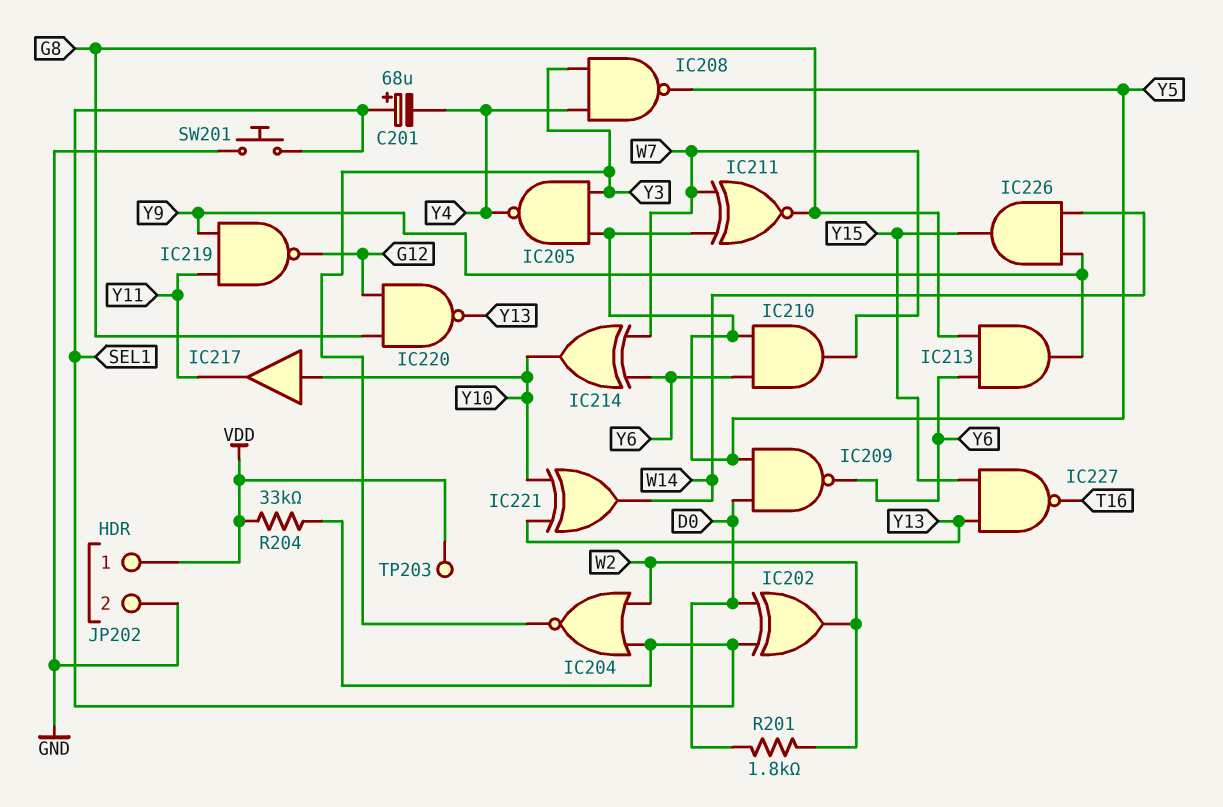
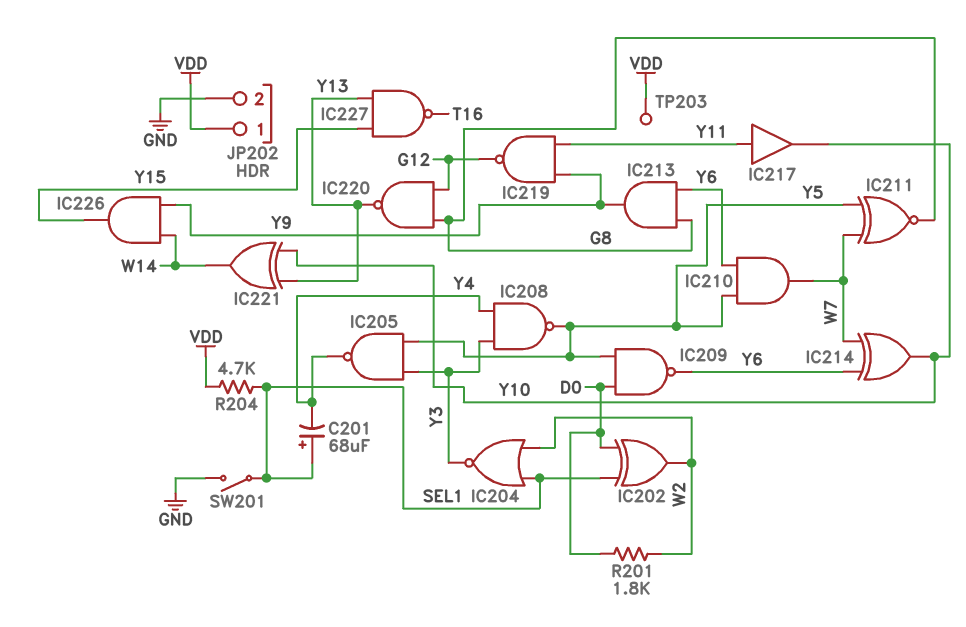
IC217: buffer (in Y10, out Y11) -> buffer (in Y11, out Y10)
R204: 33k (SEL1, VDD) -> 4.7k (SEL1, VDD)
SW201: button (GND, SEL1) -> switch (GND, SEL1)

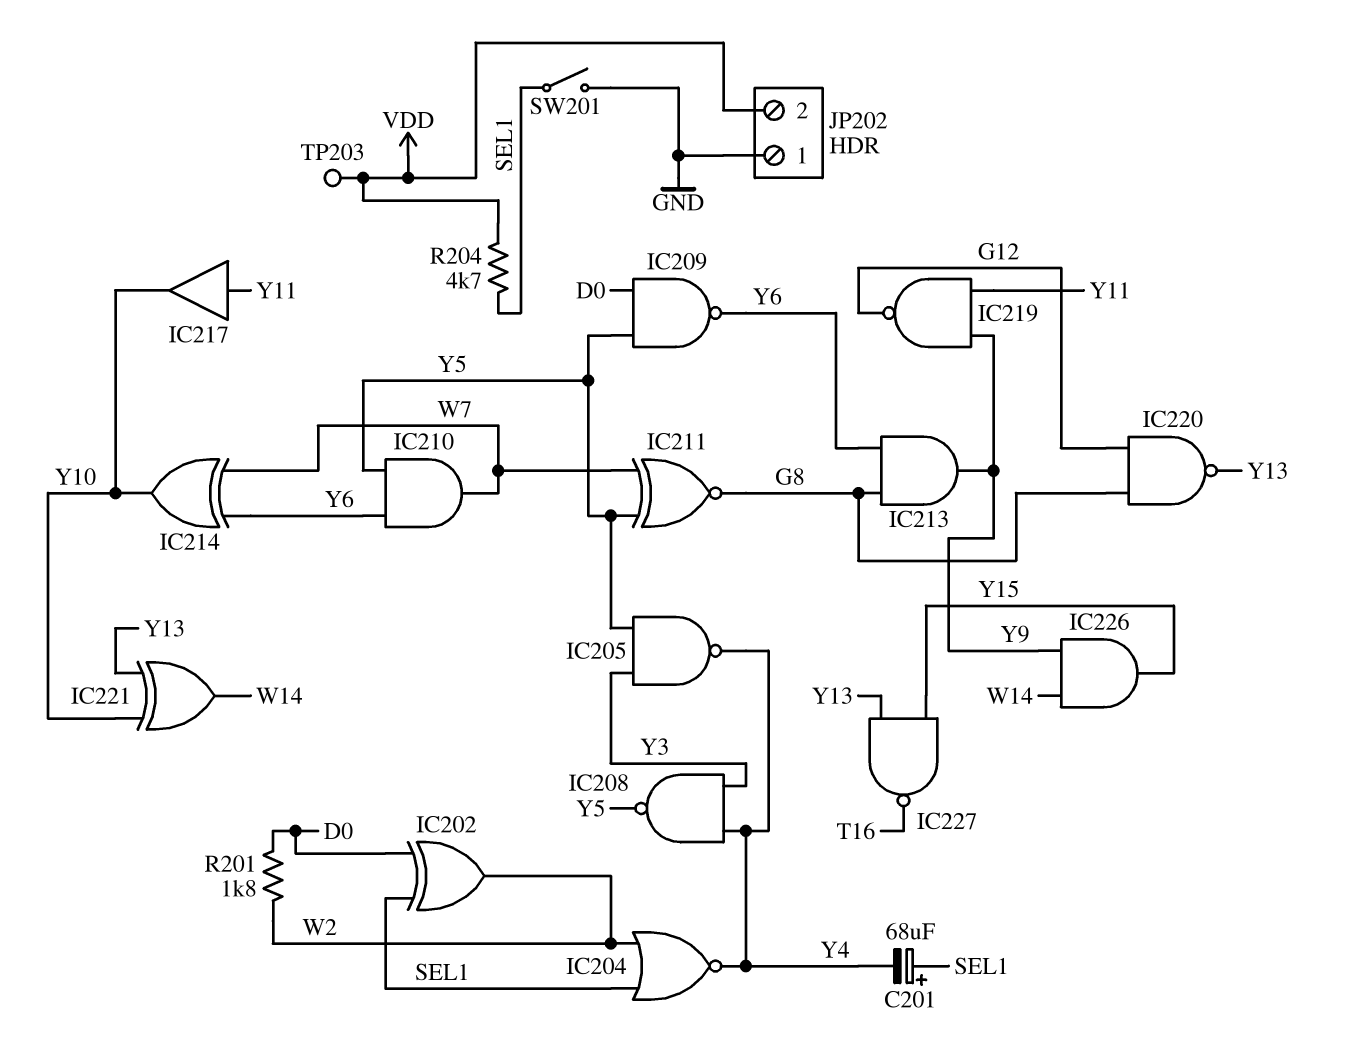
IC204: NOR (in SEL1, in W2, out Y3) -> NOR (in SEL1, in W2, out Y4)
JP202 pin 1: VDD -> GND
JP202 pin 2: GND -> VDD

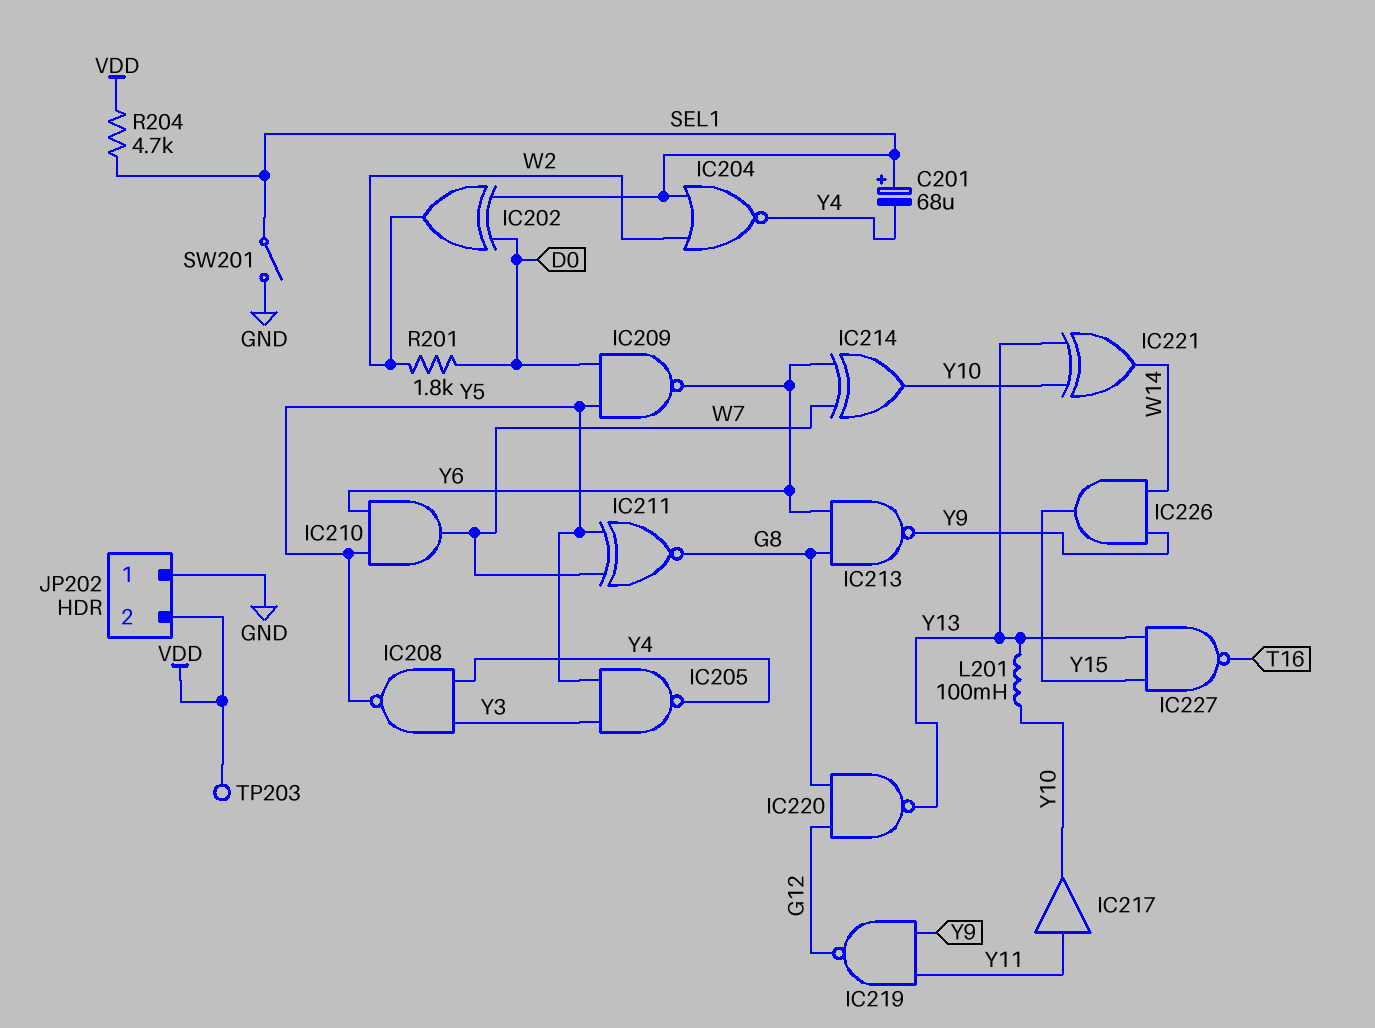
IC213: AND (in G8, in Y6, out Y9) -> NAND (in G8, in Y6, out Y9)
L201: none -> 100mH (Y10, Y13)

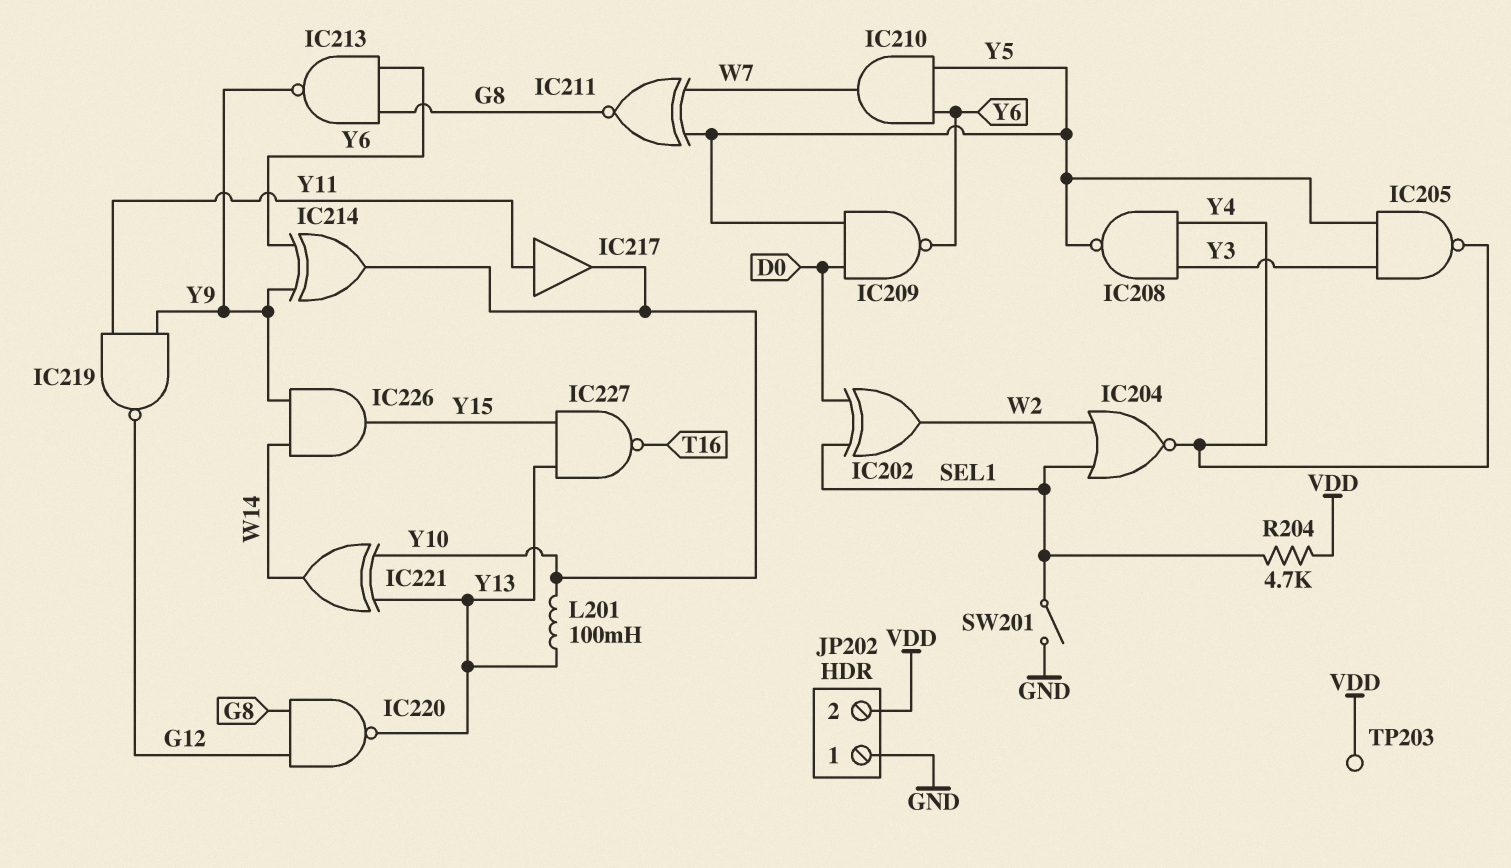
C201: 68uF (plus SEL1, minus Y4) -> none
IC214: XOR (in W7, in Y6, out Y10) -> XOR (in Y6, in Y9, out Y10)
R201: 1.8k (D0, W2) -> none

